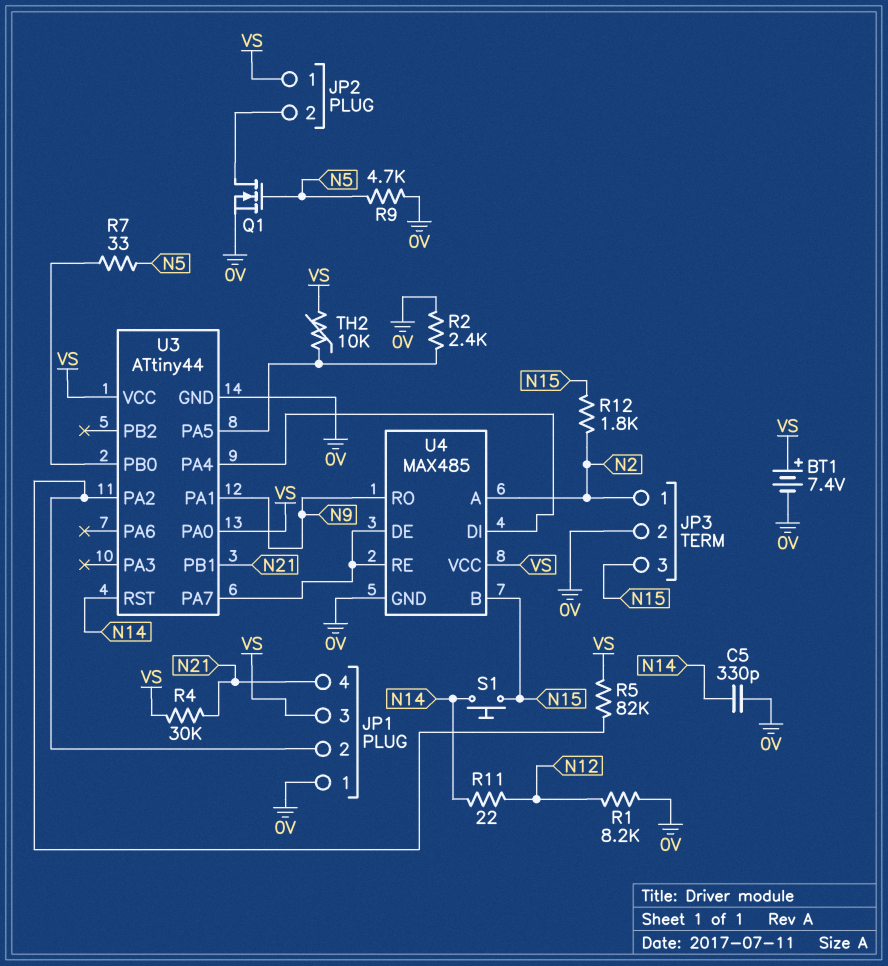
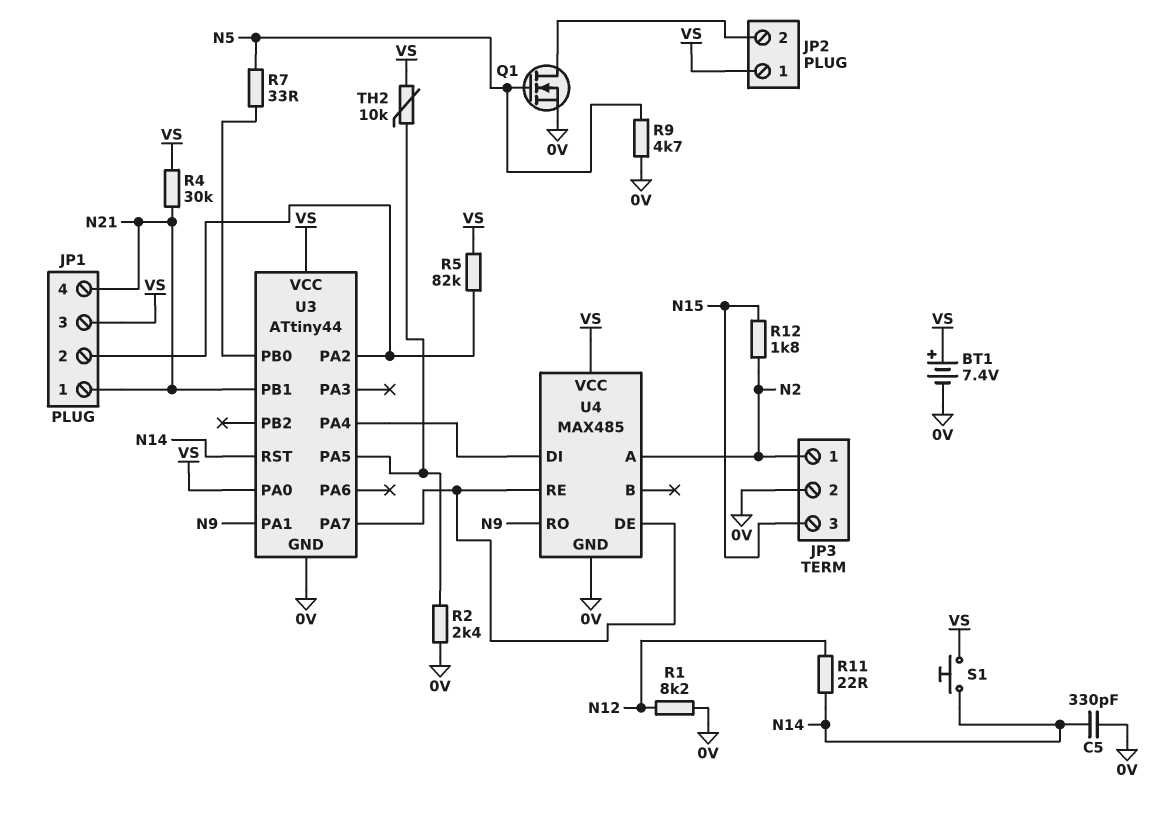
JP1 pin 1: 0V -> N21
S1: button (N14, N15) -> button (N14, VS)
U4 pin B: N15 -> none

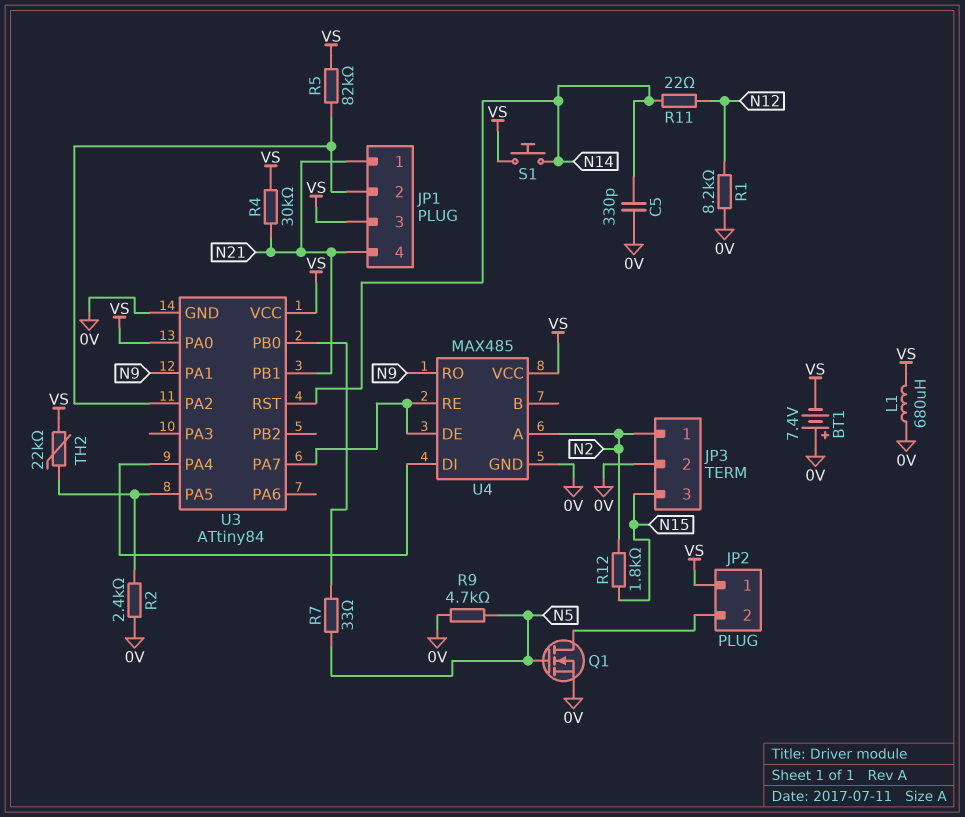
BT1: 7.4V (plus VS, minus 0V) -> 7.4V (plus 0V, minus VS)
L1: none -> 680uH (0V, VS)
TH2: 10k (U3/PA5, VS) -> 22k (U3/PA5, VS)
U3: ATtiny44 -> ATtiny84

